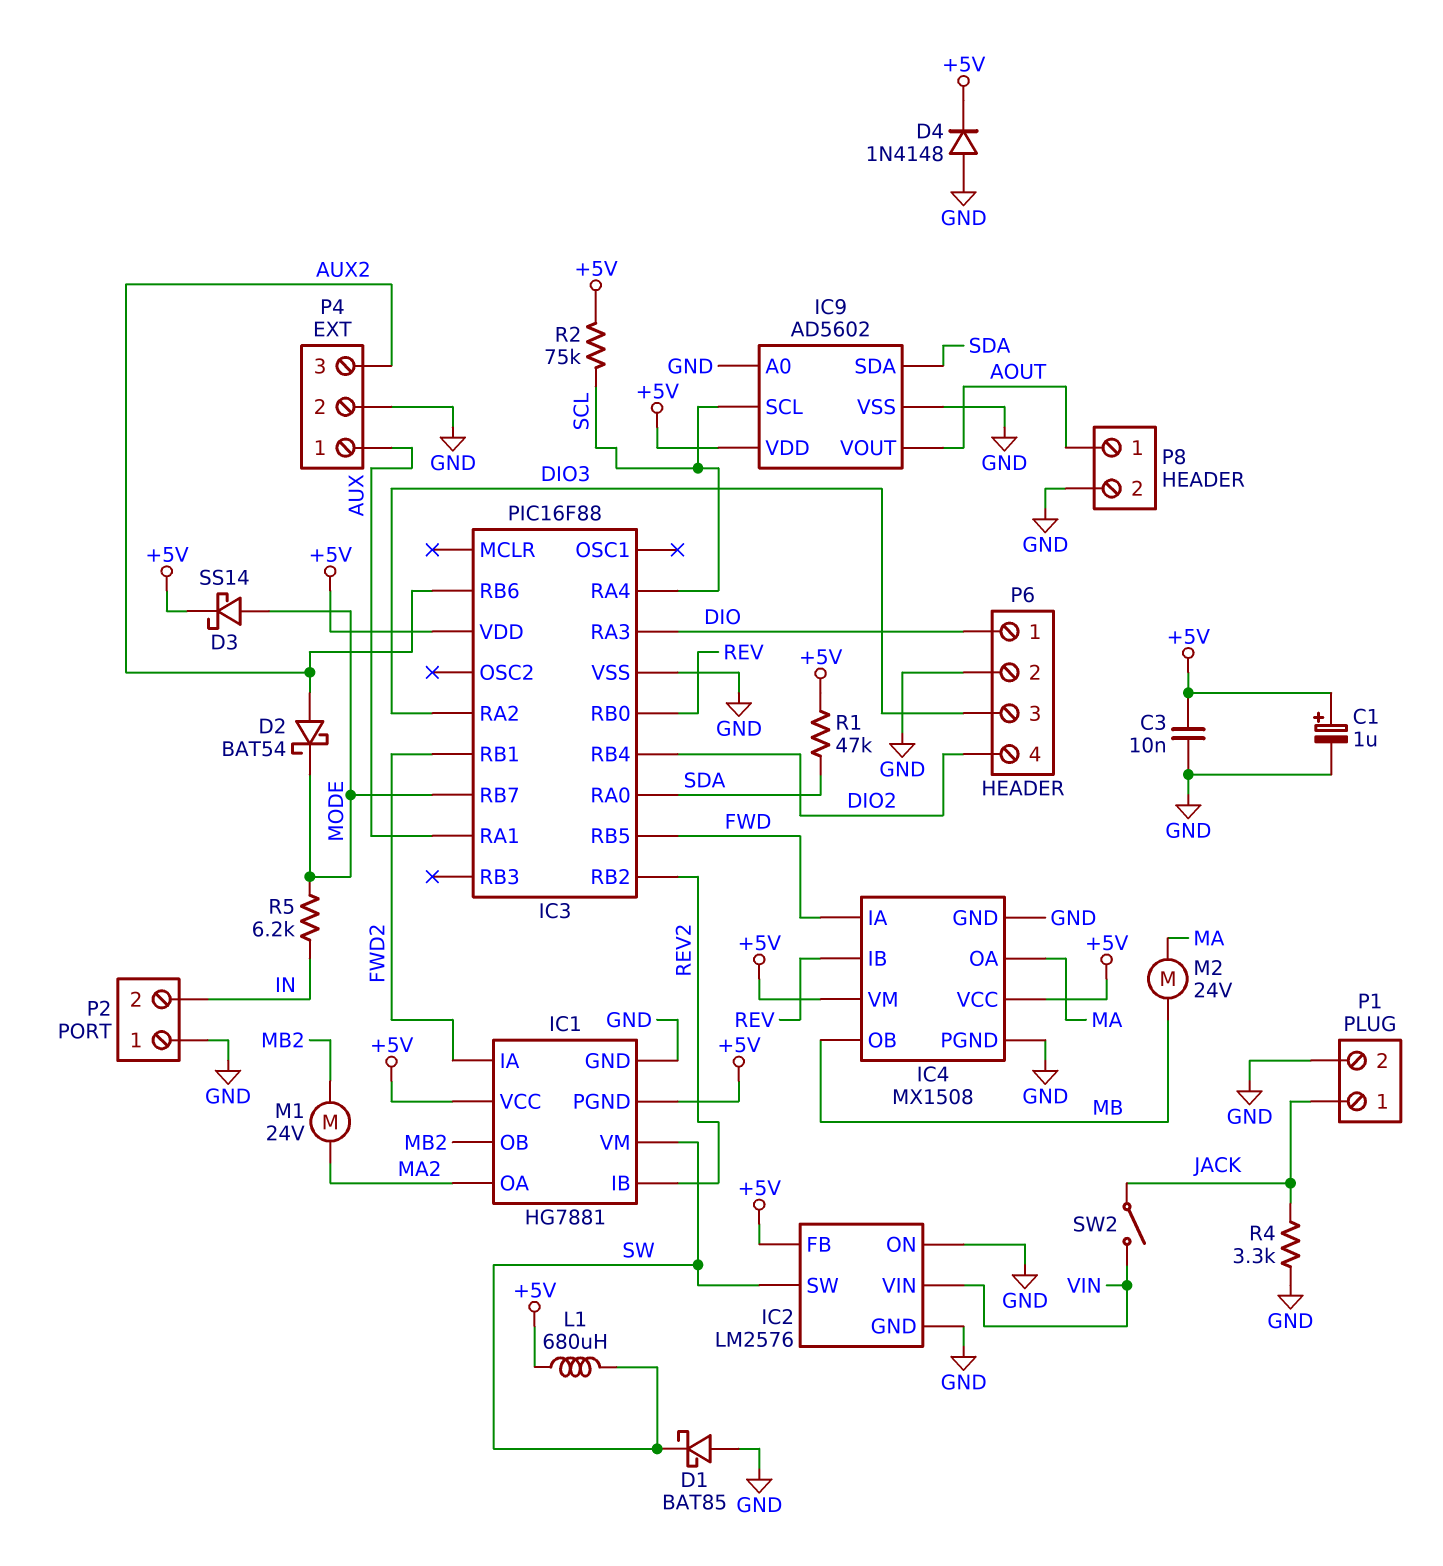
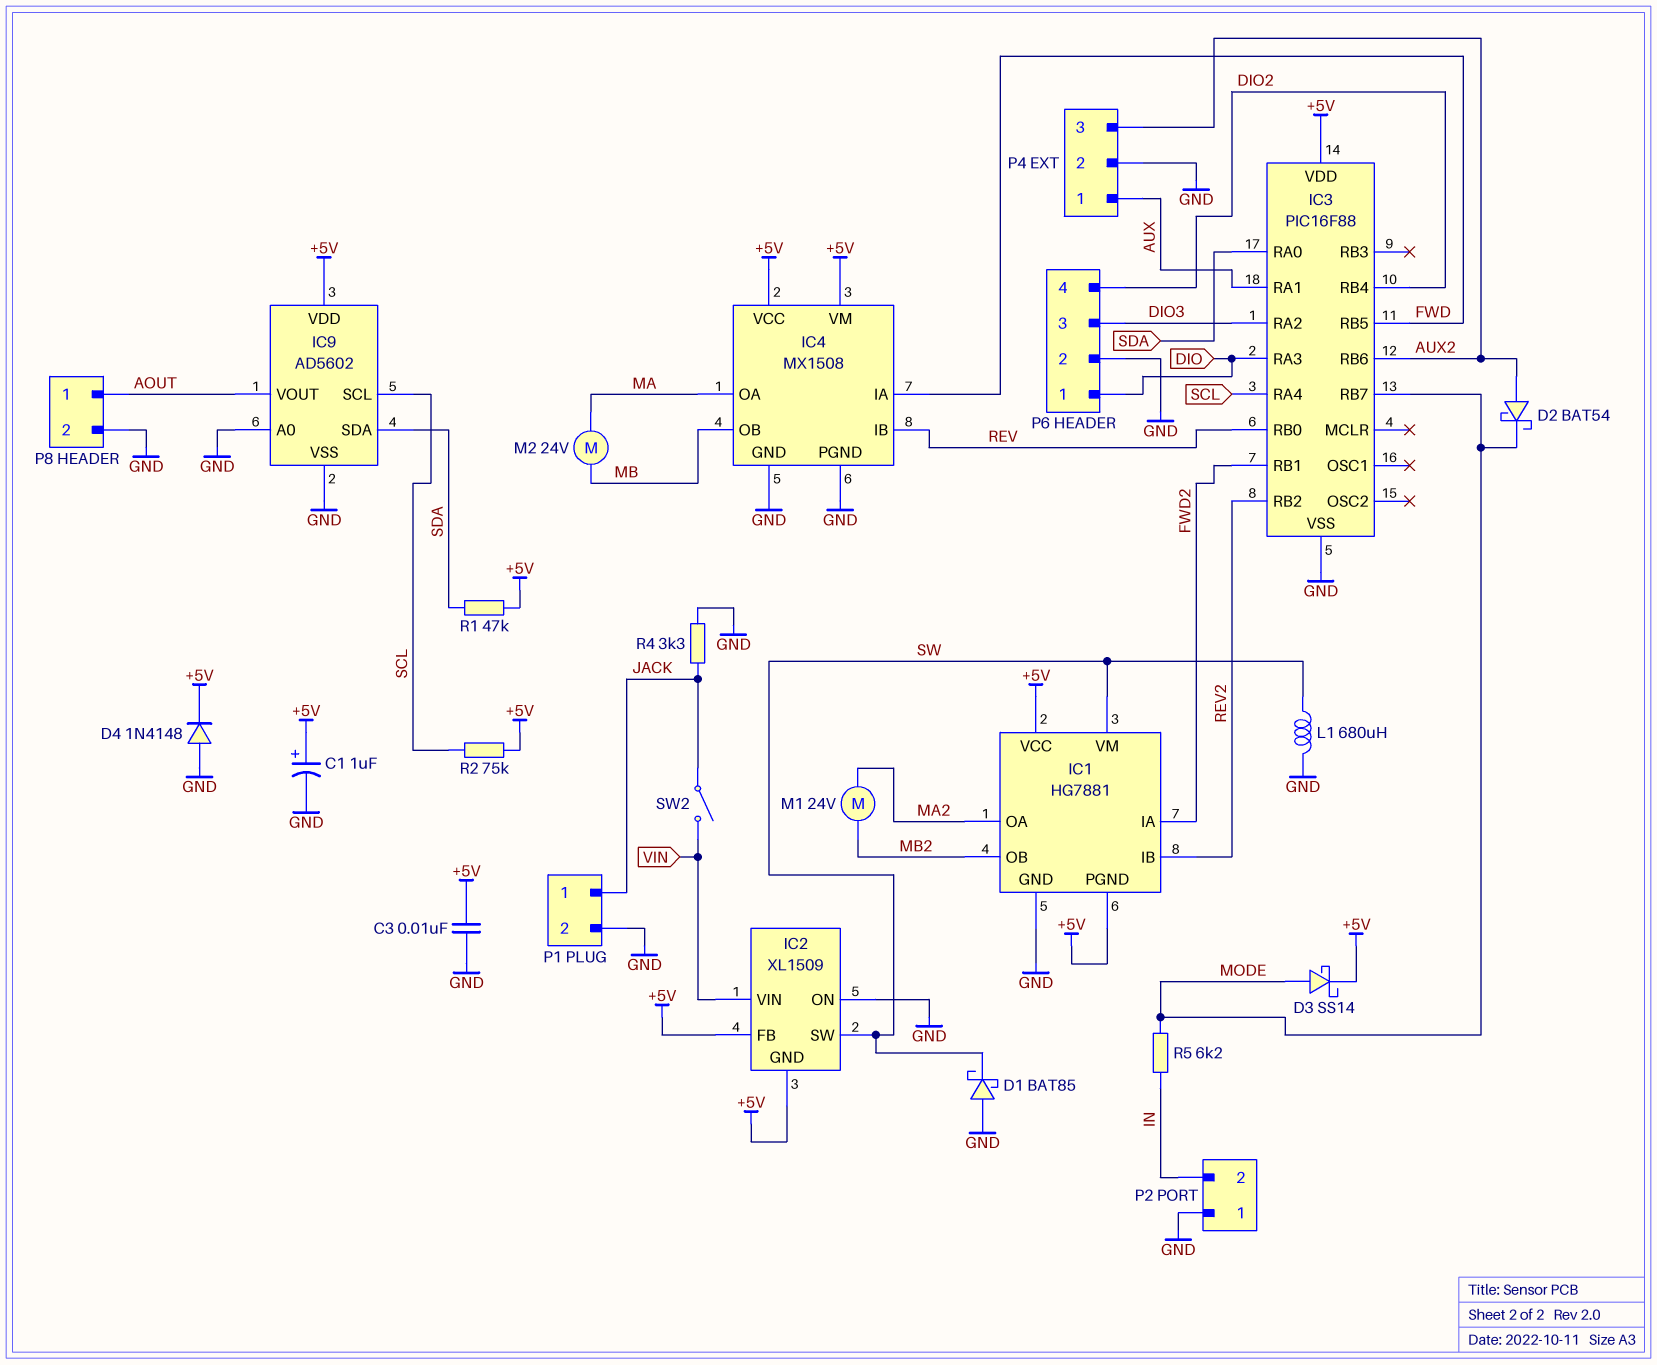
IC2: LM2576 -> XL1509
IC2 pin GND: GND -> +5V
L1: 680uH (+5V, SW) -> 680uH (GND, SW)

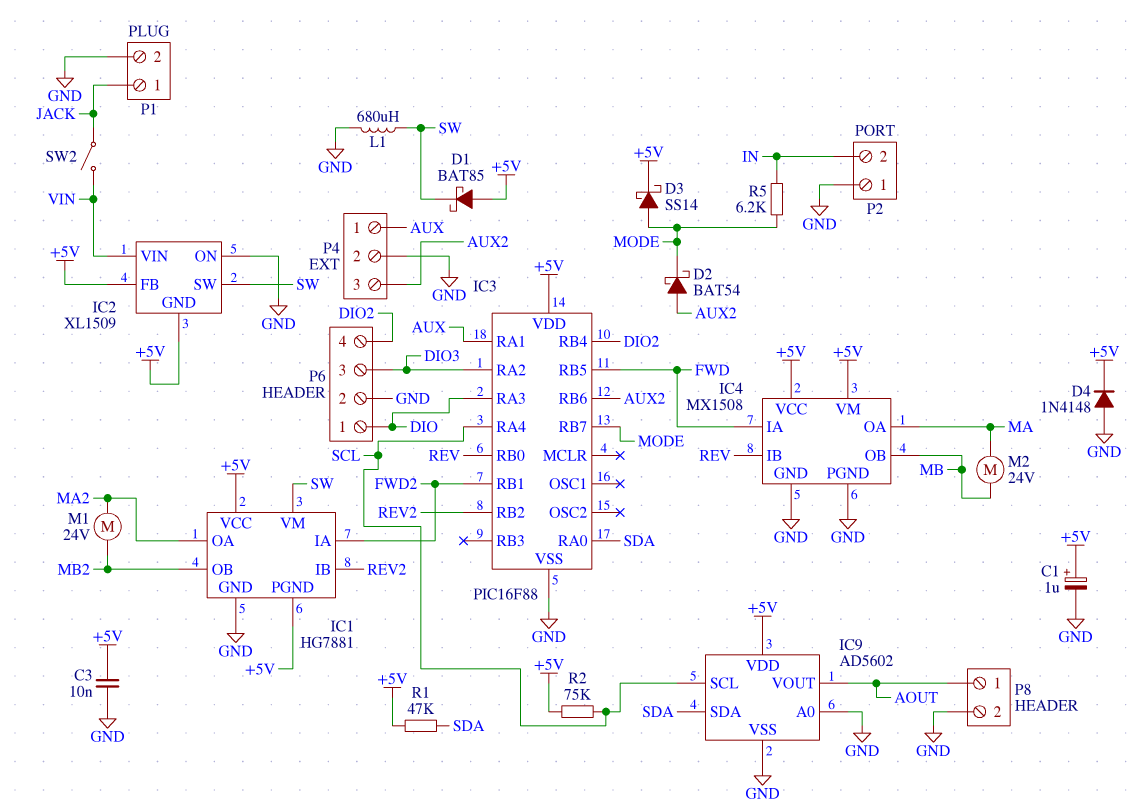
D1: schottky BAT85 (A GND, K SW) -> schottky BAT85 (A +5V, K SW)
R4: 3.3k (GND, JACK) -> none

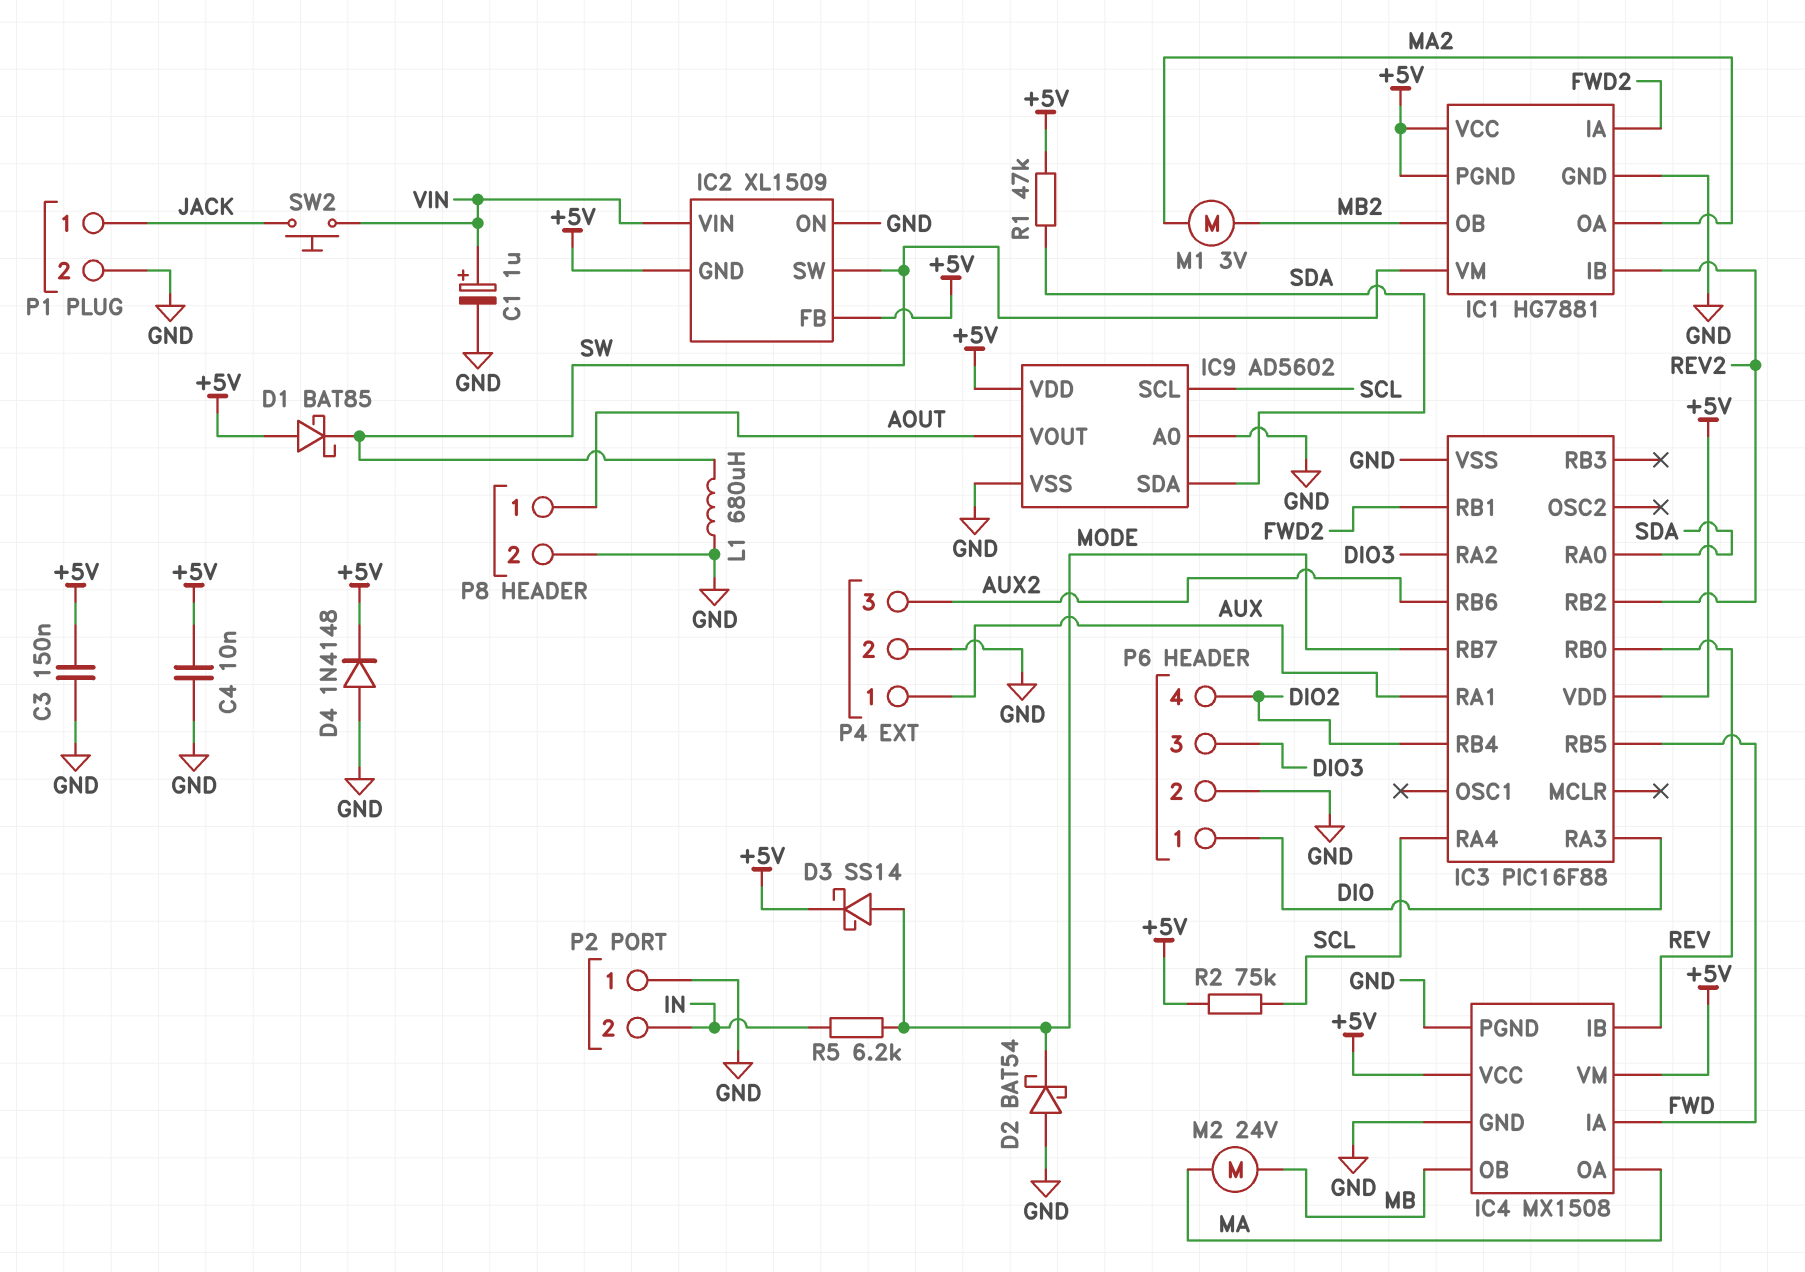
C1: 1uF (plus +5V, minus GND) -> 1uF (plus VIN, minus GND)
C3: 10nF (+5V, GND) -> 150nF (+5V, GND)
C4: none -> 10nF (+5V, GND)
D2: schottky BAT54 (A AUX2, K MODE) -> schottky BAT54 (A GND, K MODE)
M1: motor 24V (MA2, MB2) -> motor 3V (MA2, MB2)
SW2: switch (JACK, VIN) -> button (JACK, VIN)

